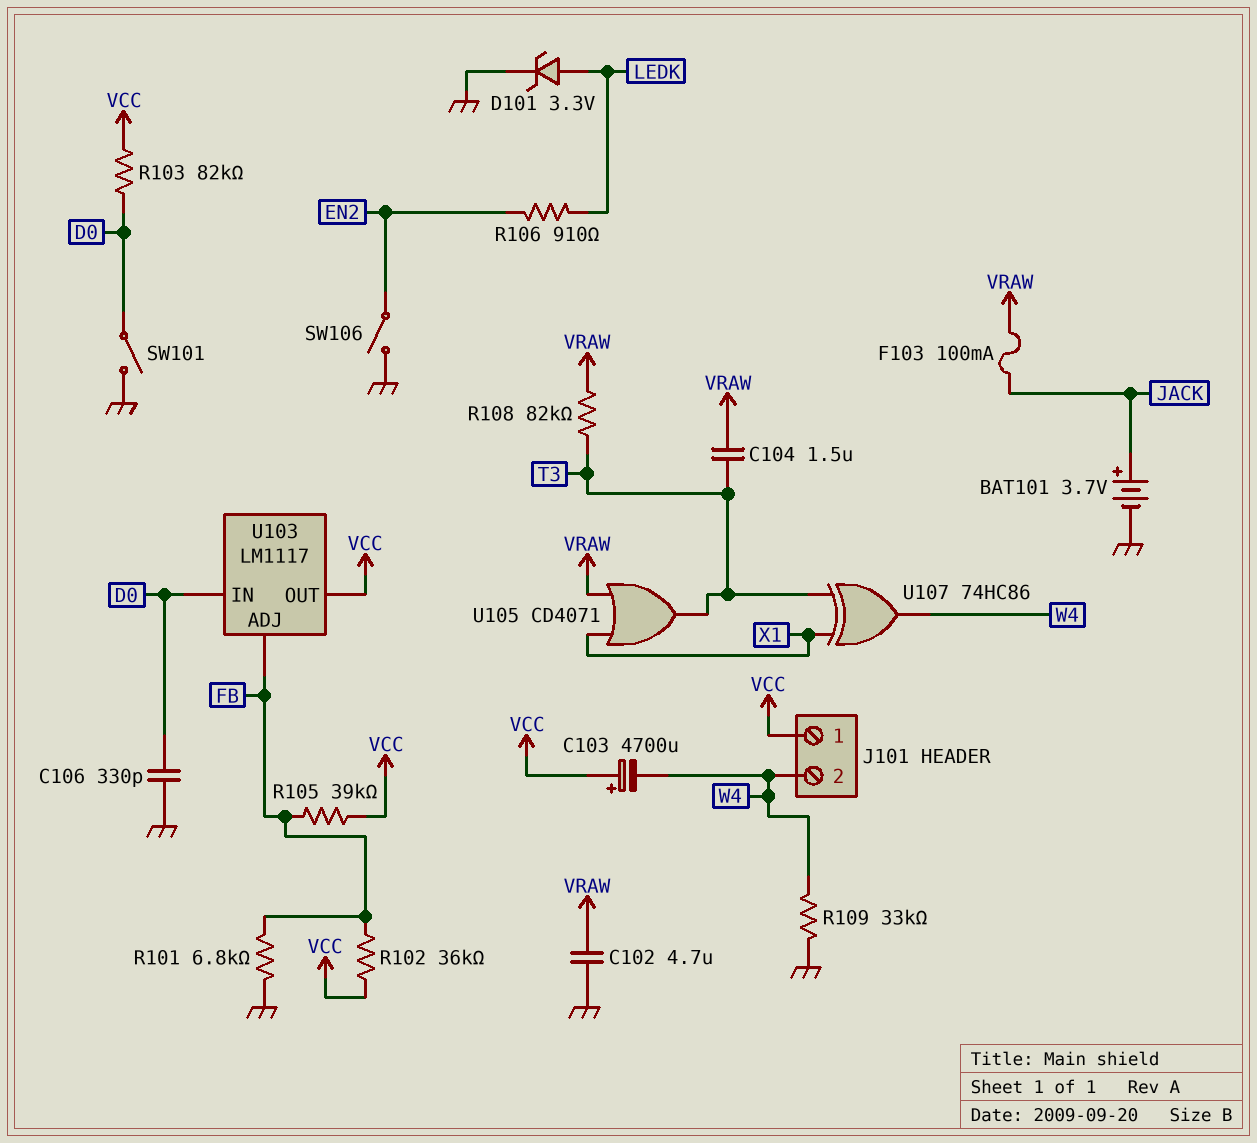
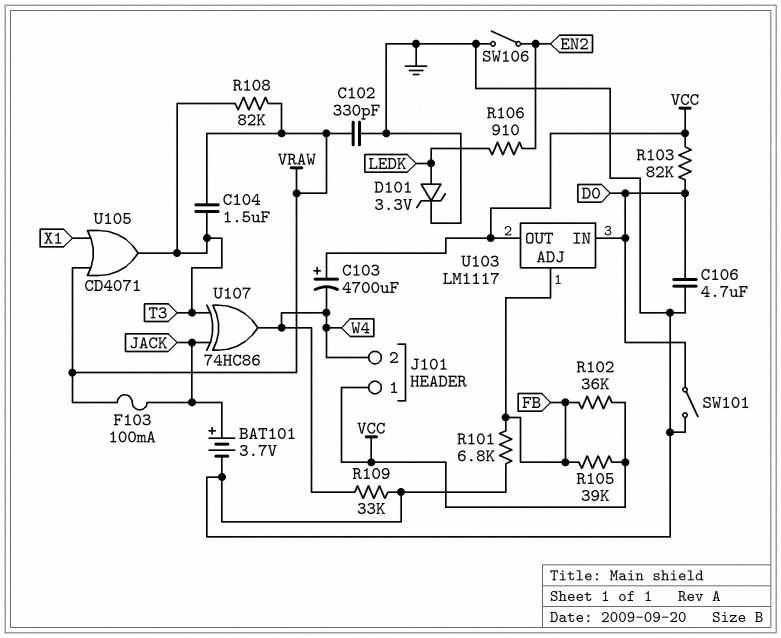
C102: 4.7uF (GND, VRAW) -> 330pF (GND, VRAW)
C106: 330pF (D0, GND) -> 4.7uF (D0, GND)
U107: XOR 74HC86 (in T3, in X1, out W4) -> XOR 74HC86 (in JACK, in T3, out W4)

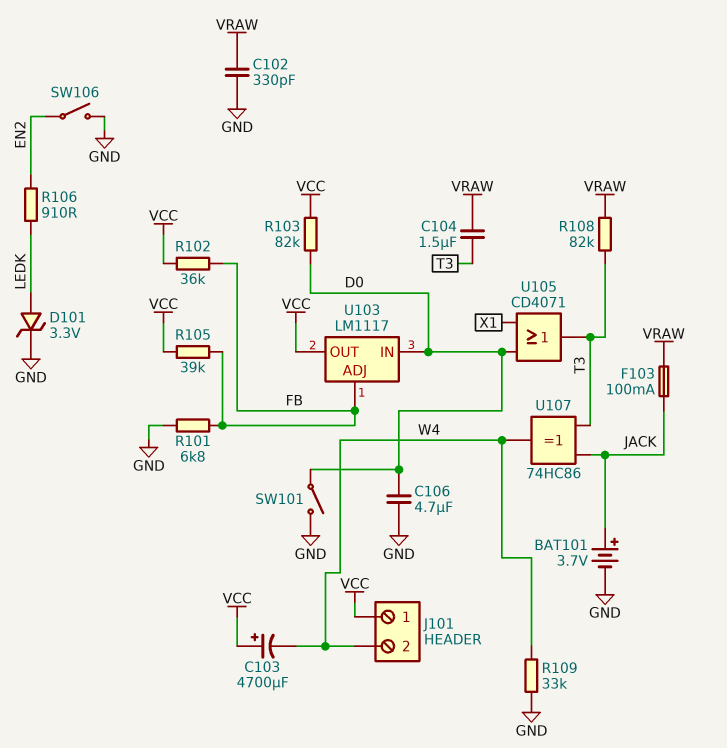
U105: OR CD4071 (in VRAW, in X1, out T3) -> OR CD4071 (in D0, in X1, out T3)

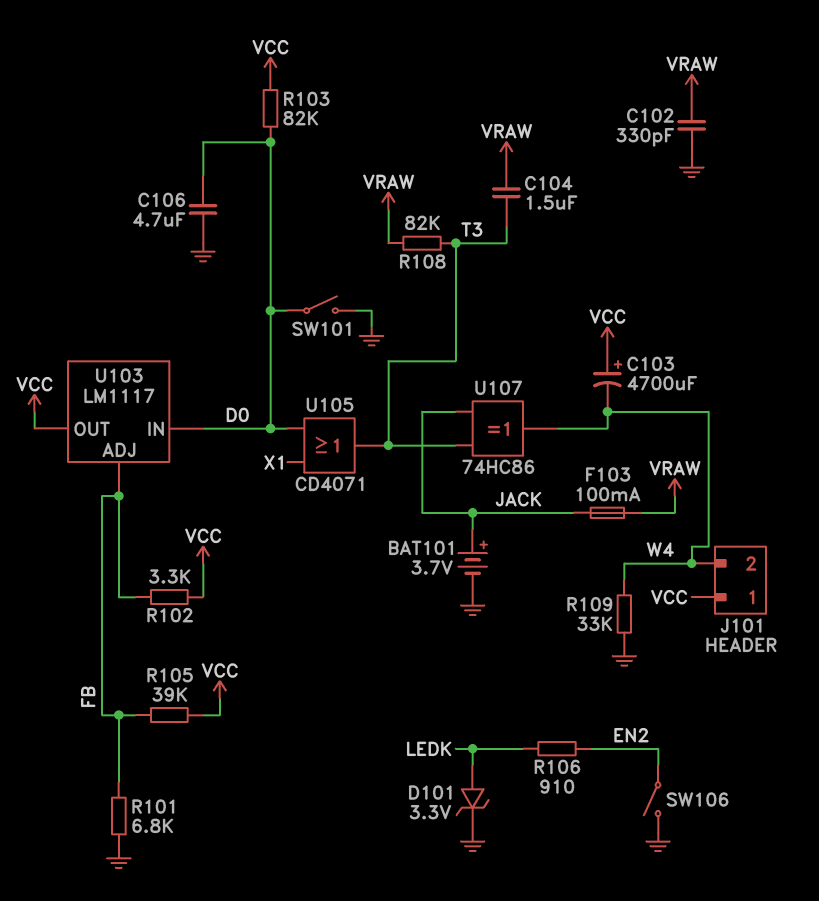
R102: 36k (FB, VCC) -> 3.3k (FB, VCC)

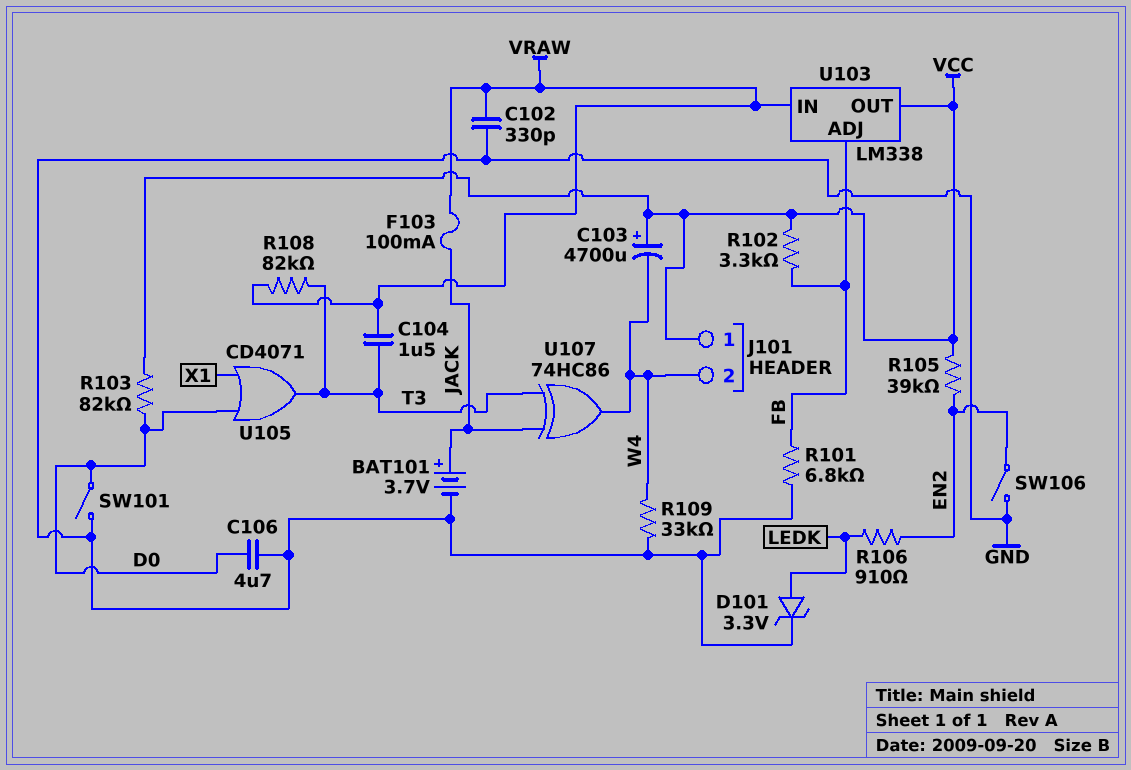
R105: 39k (FB, VCC) -> 39k (EN2, VCC)
U103: LM1117 -> LM338
U103 pin IN: D0 -> VRAW

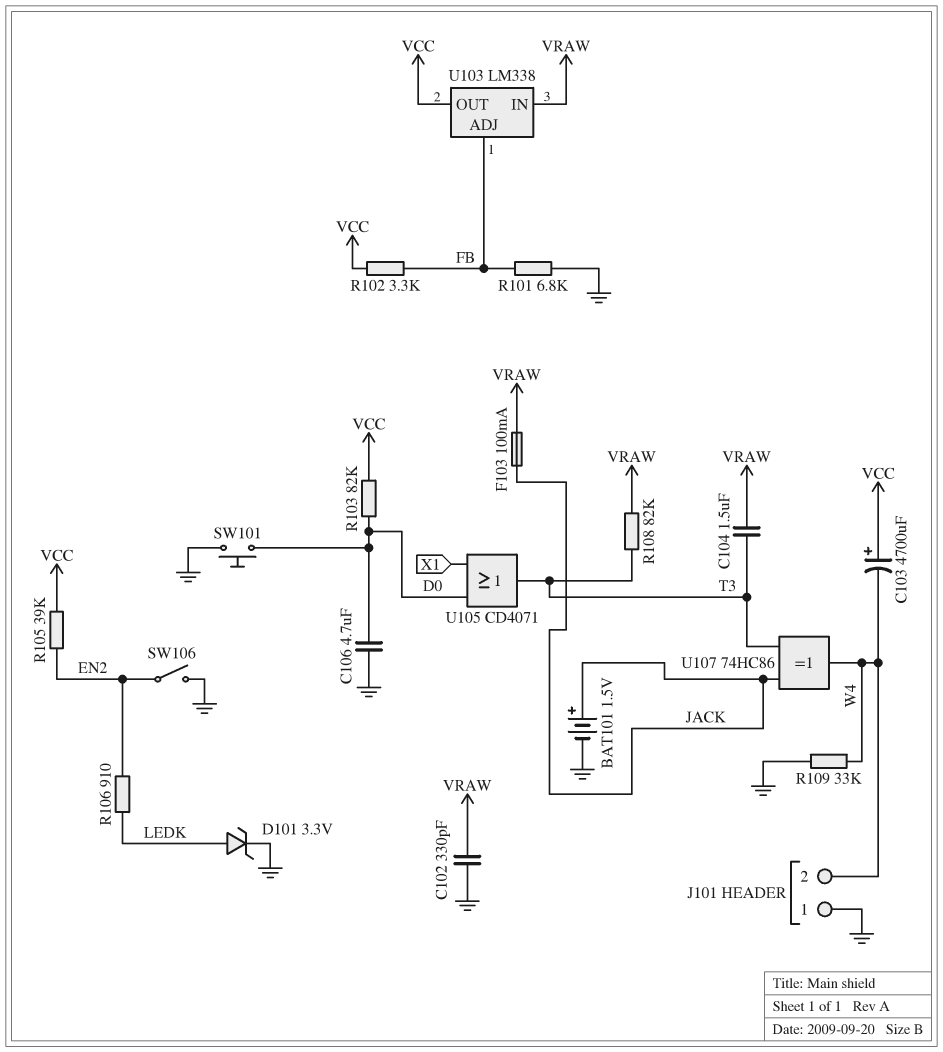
BAT101: 3.7V (plus JACK, minus GND) -> 1.5V (plus JACK, minus GND)
J101 pin 1: VCC -> GND
SW101: switch (D0, GND) -> button (D0, GND)

